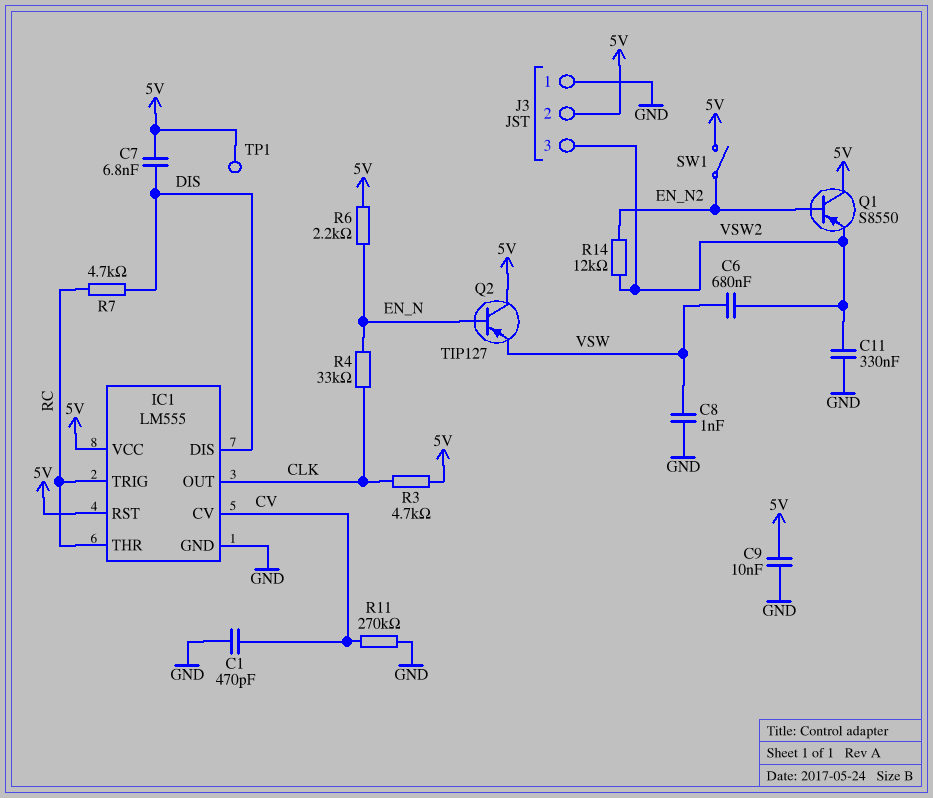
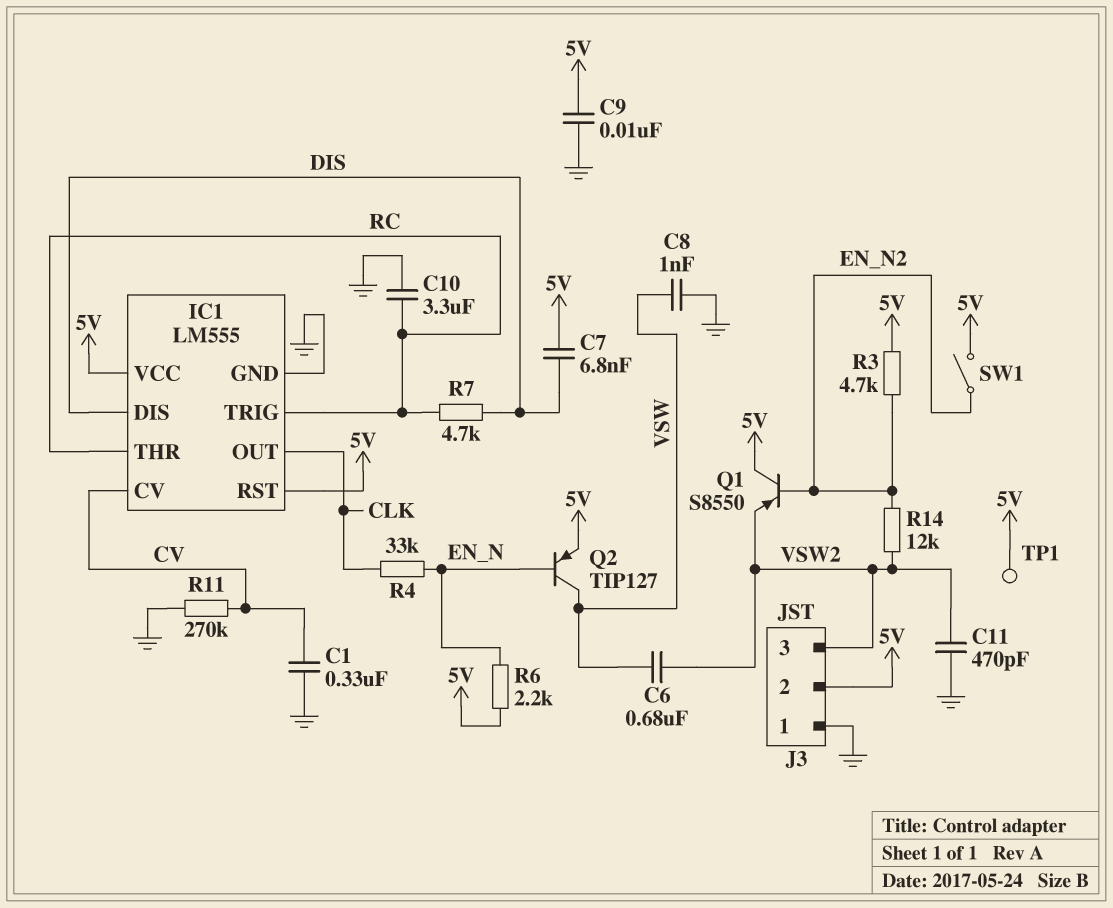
C1: 470pF (CV, GND) -> 330nF (CV, GND)
C10: none -> 3.3uF (GND, RC)
C11: 330nF (GND, VSW2) -> 470pF (GND, VSW2)
Q2: PNP TIP127 (B EN_N, C 5V, E VSW) -> PNP TIP127 (B EN_N, C VSW, E 5V)
R3: 4.7k (5V, CLK) -> 4.7k (5V, EN_N2)

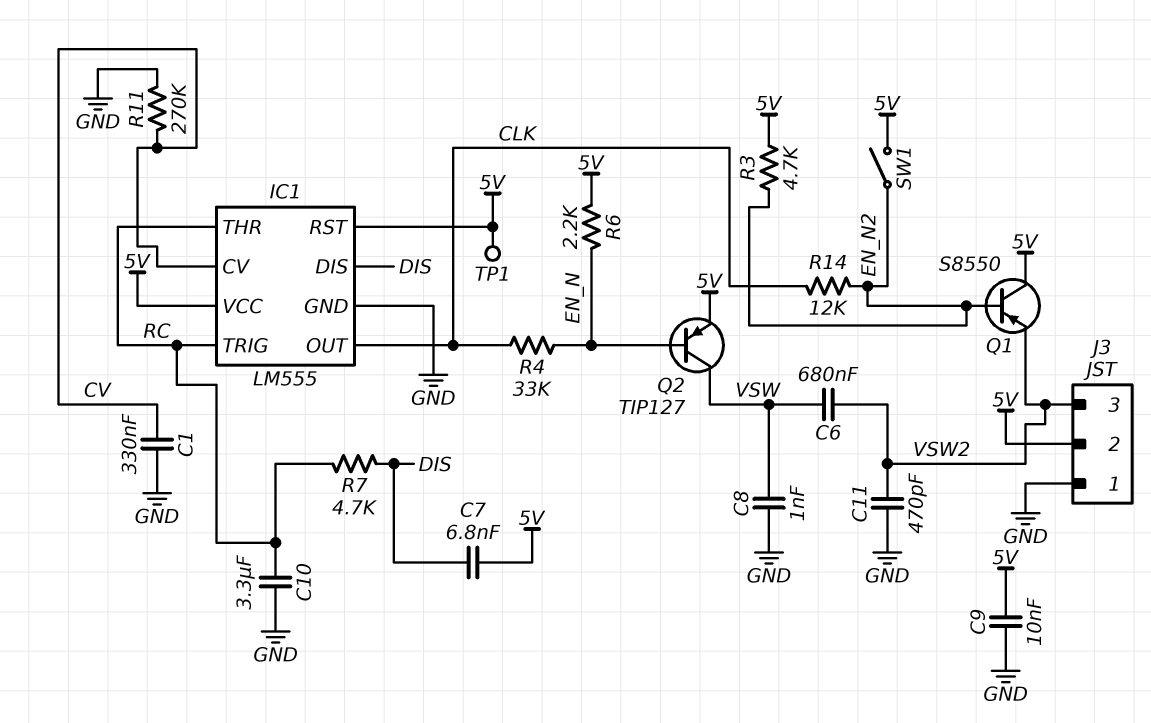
R14: 12k (EN_N2, VSW2) -> 12k (CLK, EN_N2)

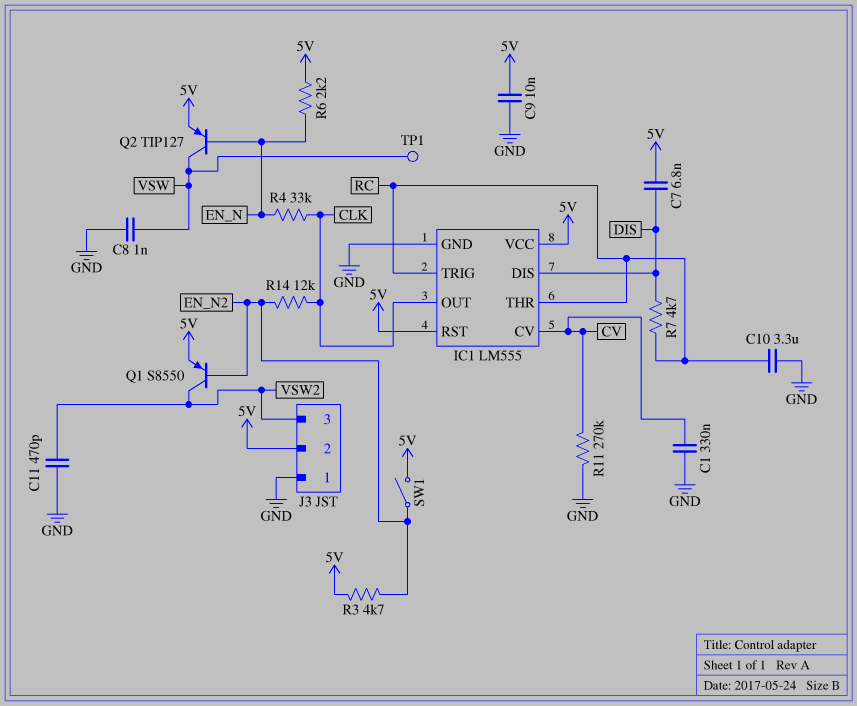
C6: 680nF (VSW, VSW2) -> none
Q1: PNP S8550 (B EN_N2, C 5V, E VSW2) -> PNP S8550 (B EN_N2, C VSW2, E 5V)
TP1: test point (5V) -> test point (VSW)

